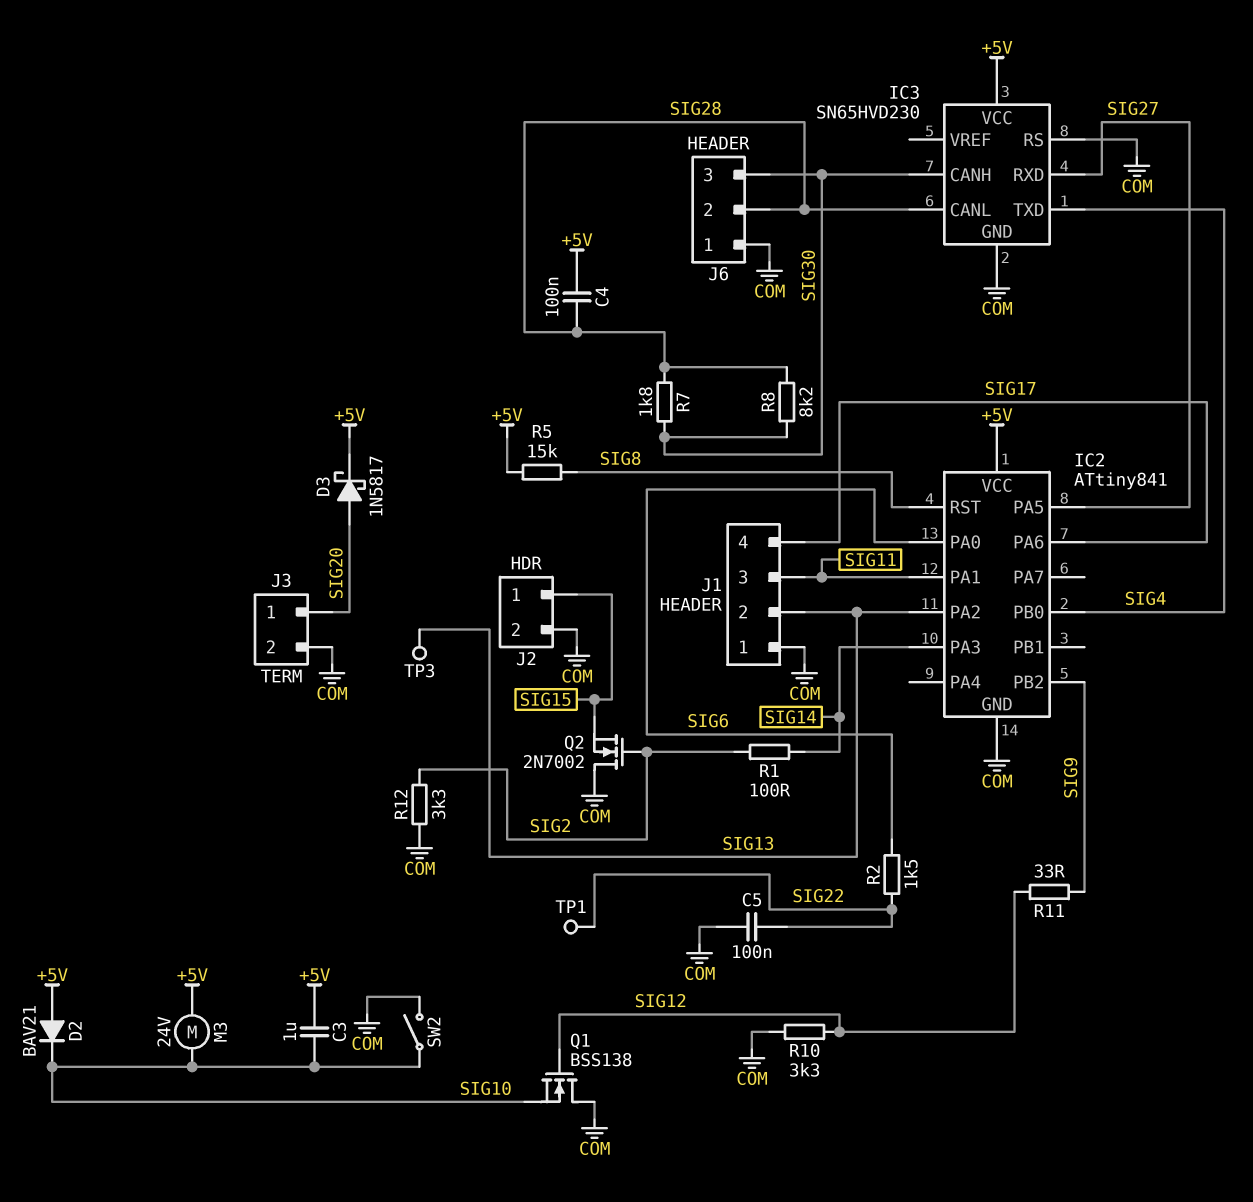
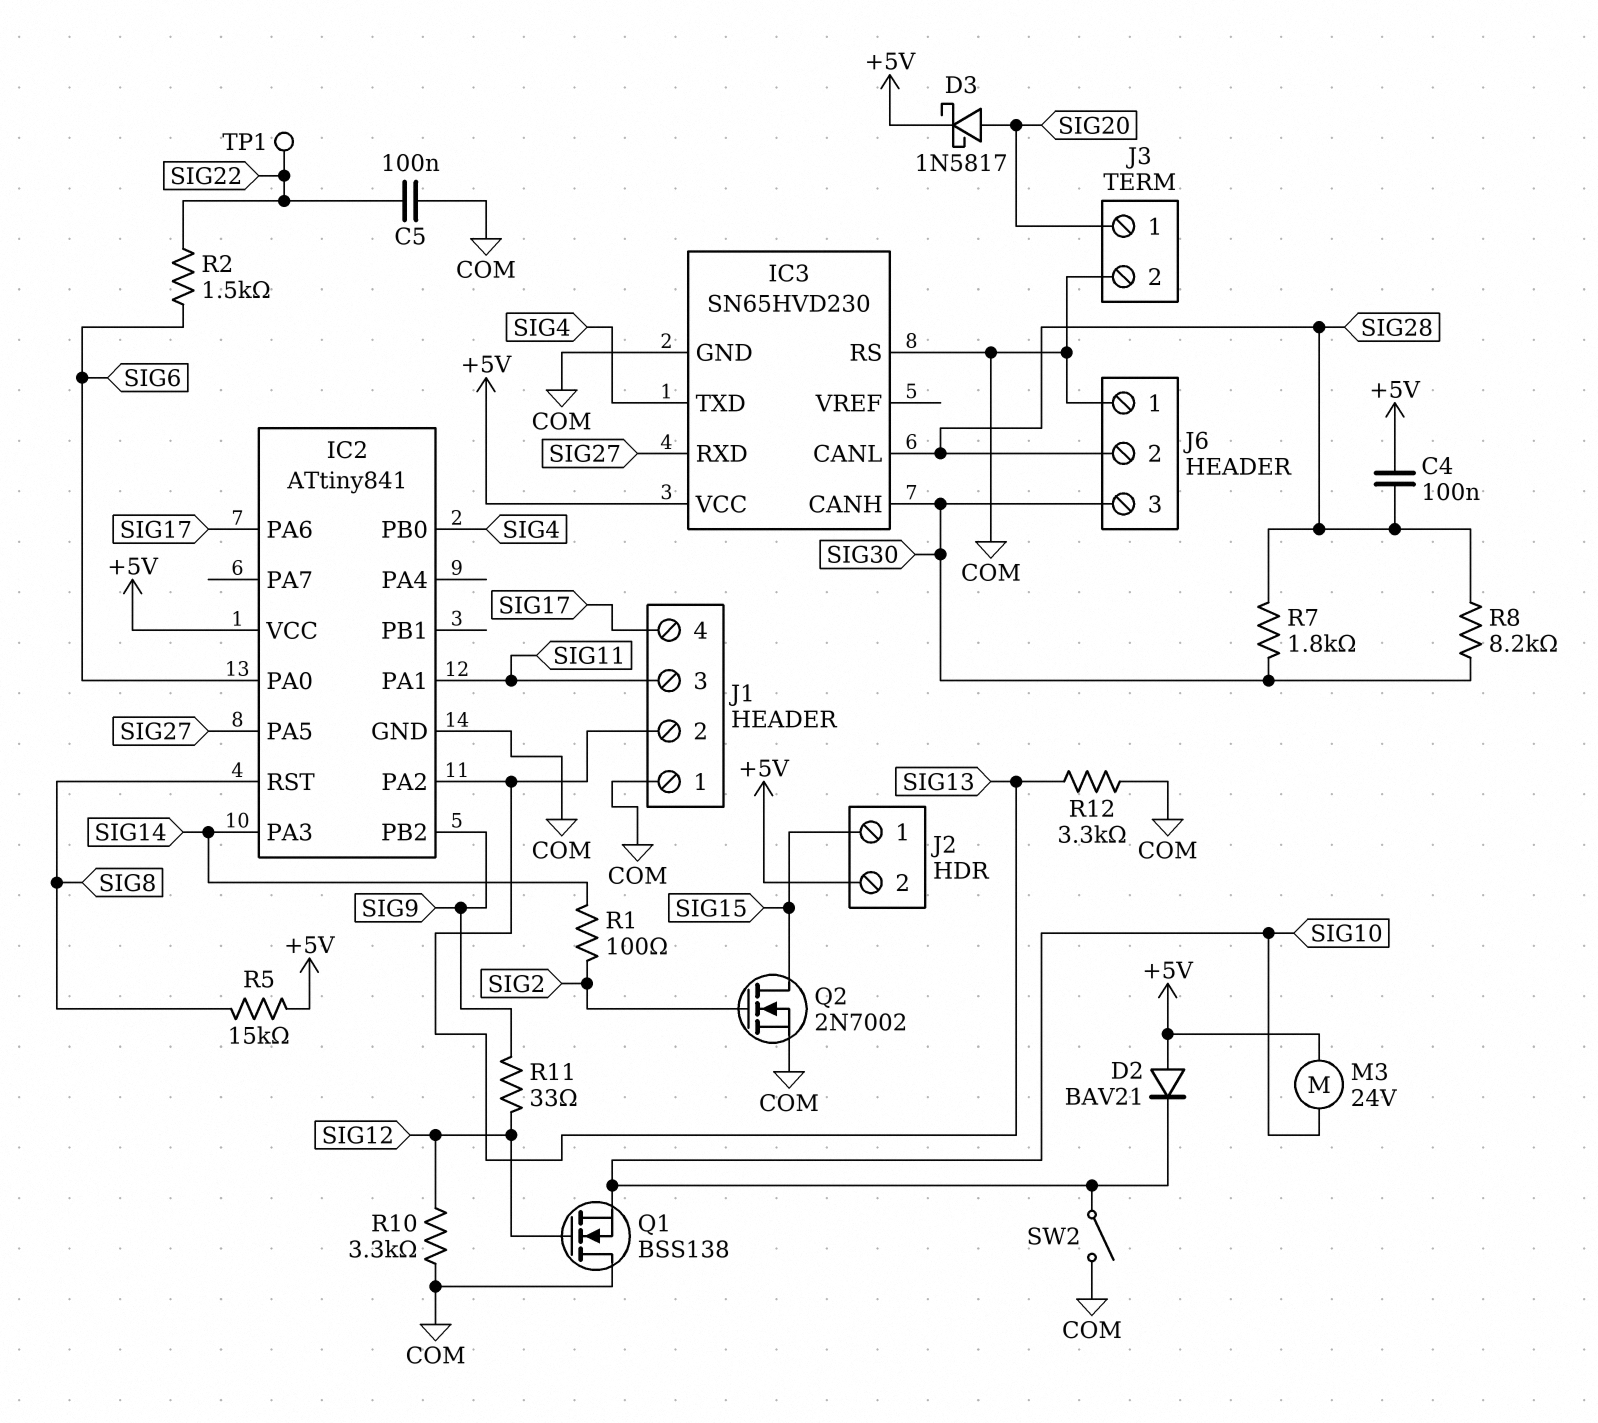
C3: 1uF (+5V, SIG10) -> none
J2 pin 2: COM -> +5V
Q2: NMOS 2N7002 (G SIG2, D COM, S SIG15) -> NMOS 2N7002 (G SIG2, D SIG15, S COM)
R12: 3.3k (COM, SIG2) -> 3.3k (COM, SIG13)
TP3: test point (SIG13) -> none

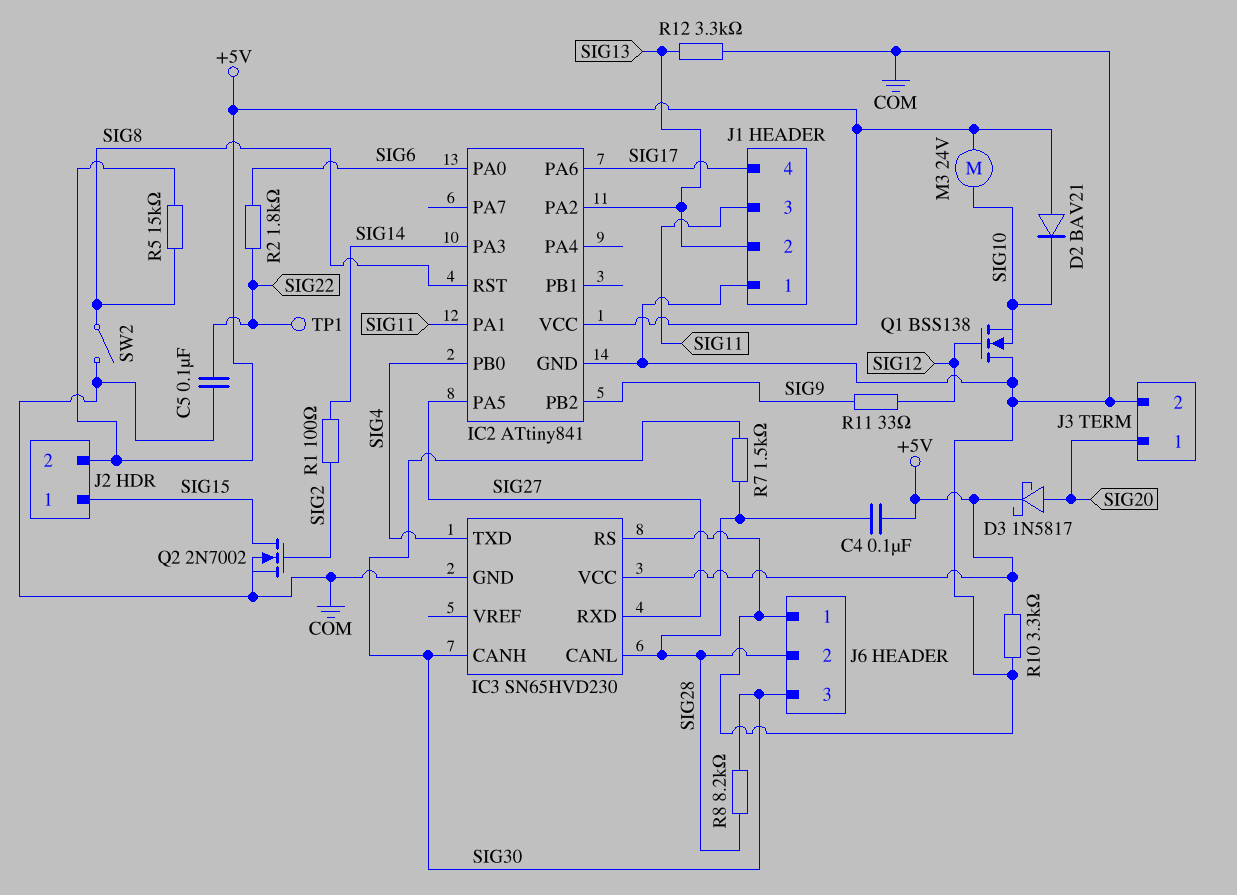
R2: 1.5k (SIG6, SIG22) -> 1.8k (SIG6, SIG22)
R7: 1.8k (SIG28, SIG30) -> 1.5k (SIG28, SIG30)
R10: 3.3k (COM, SIG12) -> 3.3k (+5V, COM)
SW2: switch (COM, SIG10) -> switch (COM, SIG8)

